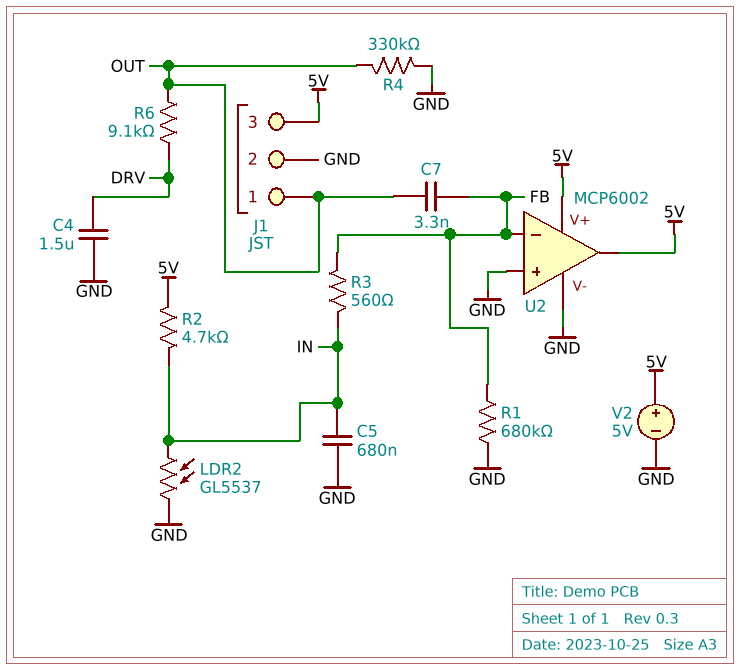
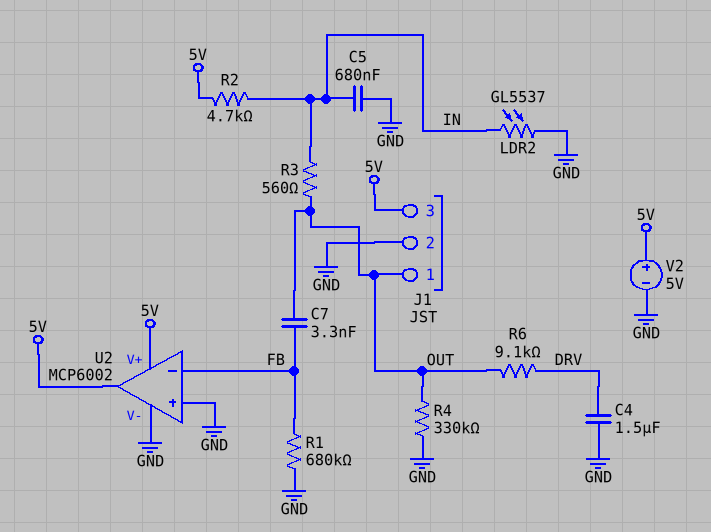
R3: 560 (FB, IN) -> 560 (IN, OUT)

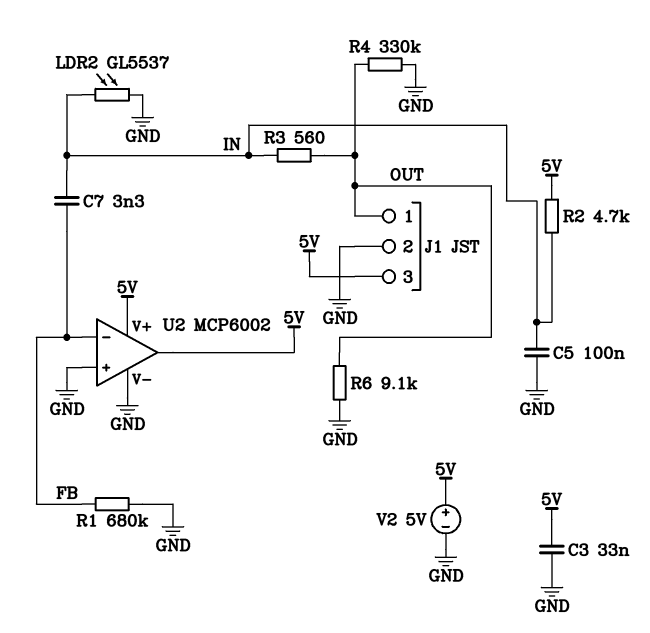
C3: none -> 33nF (5V, GND)
C4: 1.5uF (DRV, GND) -> none
C5: 680nF (GND, IN) -> 100nF (GND, IN)
C7: 3.3nF (FB, OUT) -> 3.3nF (FB, IN)
R6: 9.1k (DRV, OUT) -> 9.1k (GND, OUT)

